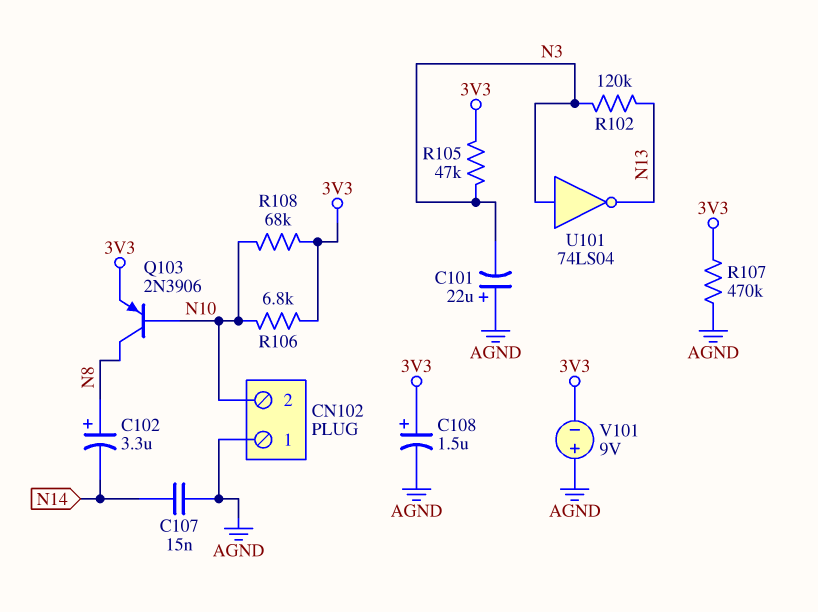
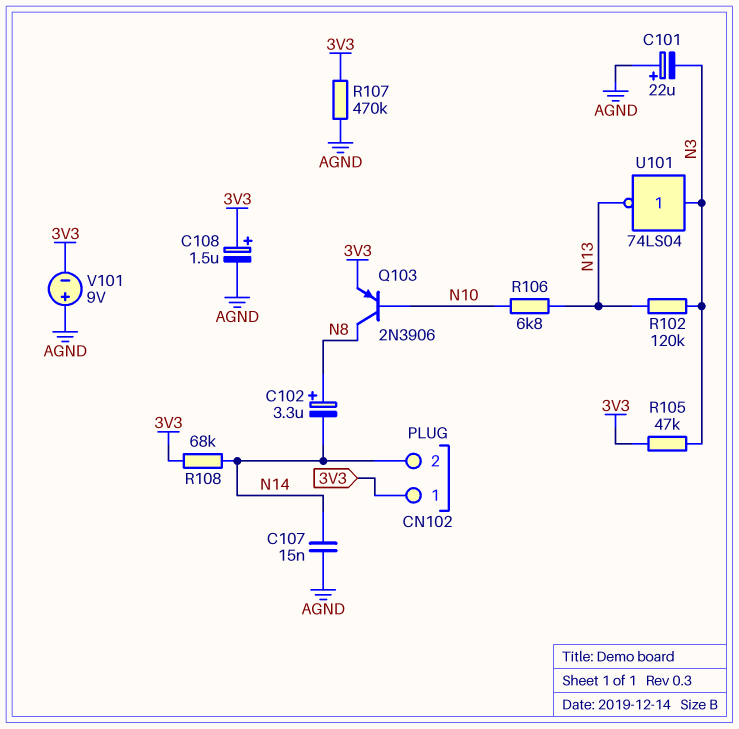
CN102 pin 1: AGND -> 3V3
CN102 pin 2: N10 -> N14
R106: 6.8k (3V3, N10) -> 6.8k (N10, N13)
R108: 68k (3V3, N10) -> 68k (3V3, N14)

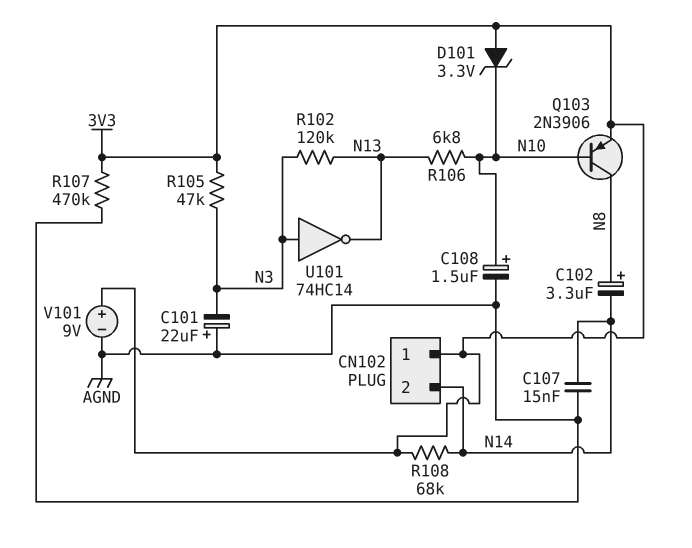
C108: 1.5uF (plus 3V3, minus AGND) -> 1.5uF (plus N10, minus AGND)
D101: none -> zener 3.3V (A 3V3, K N10)
U101: NOT 74LS04 (in N3, out N13) -> NOT 74HC14 (in N3, out N13)
V101: 9V (plus AGND, minus 3V3) -> 9V (plus 3V3, minus AGND)

